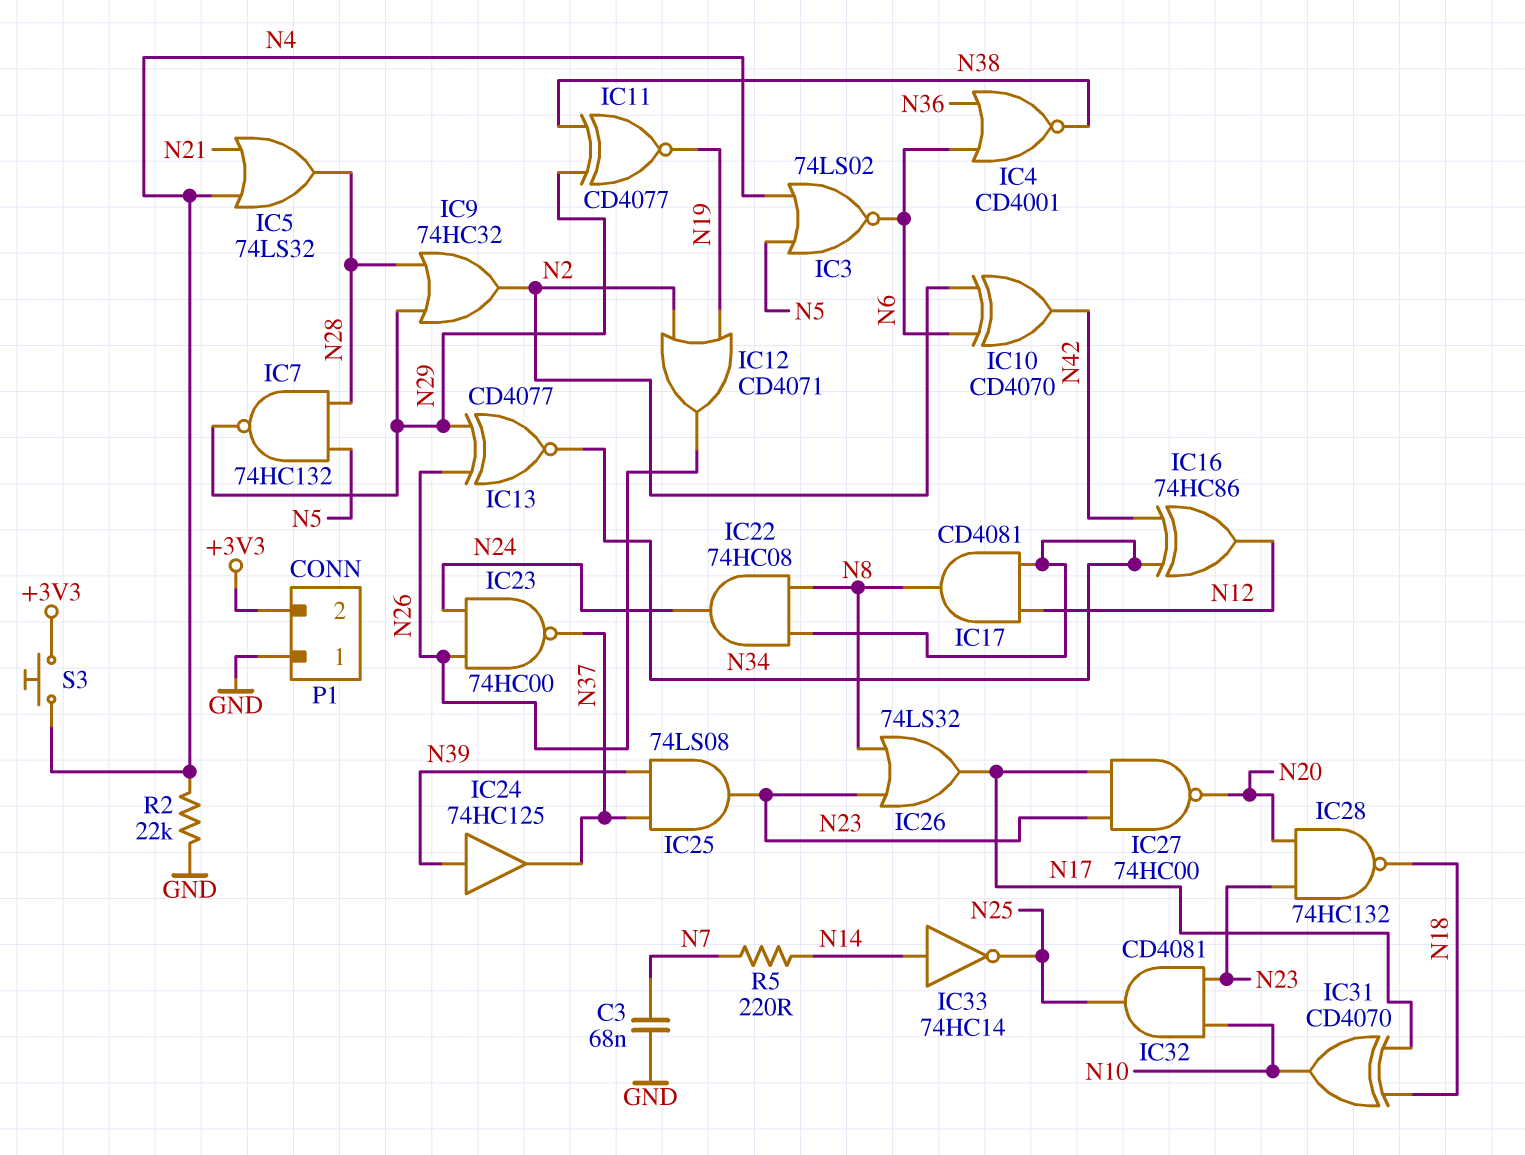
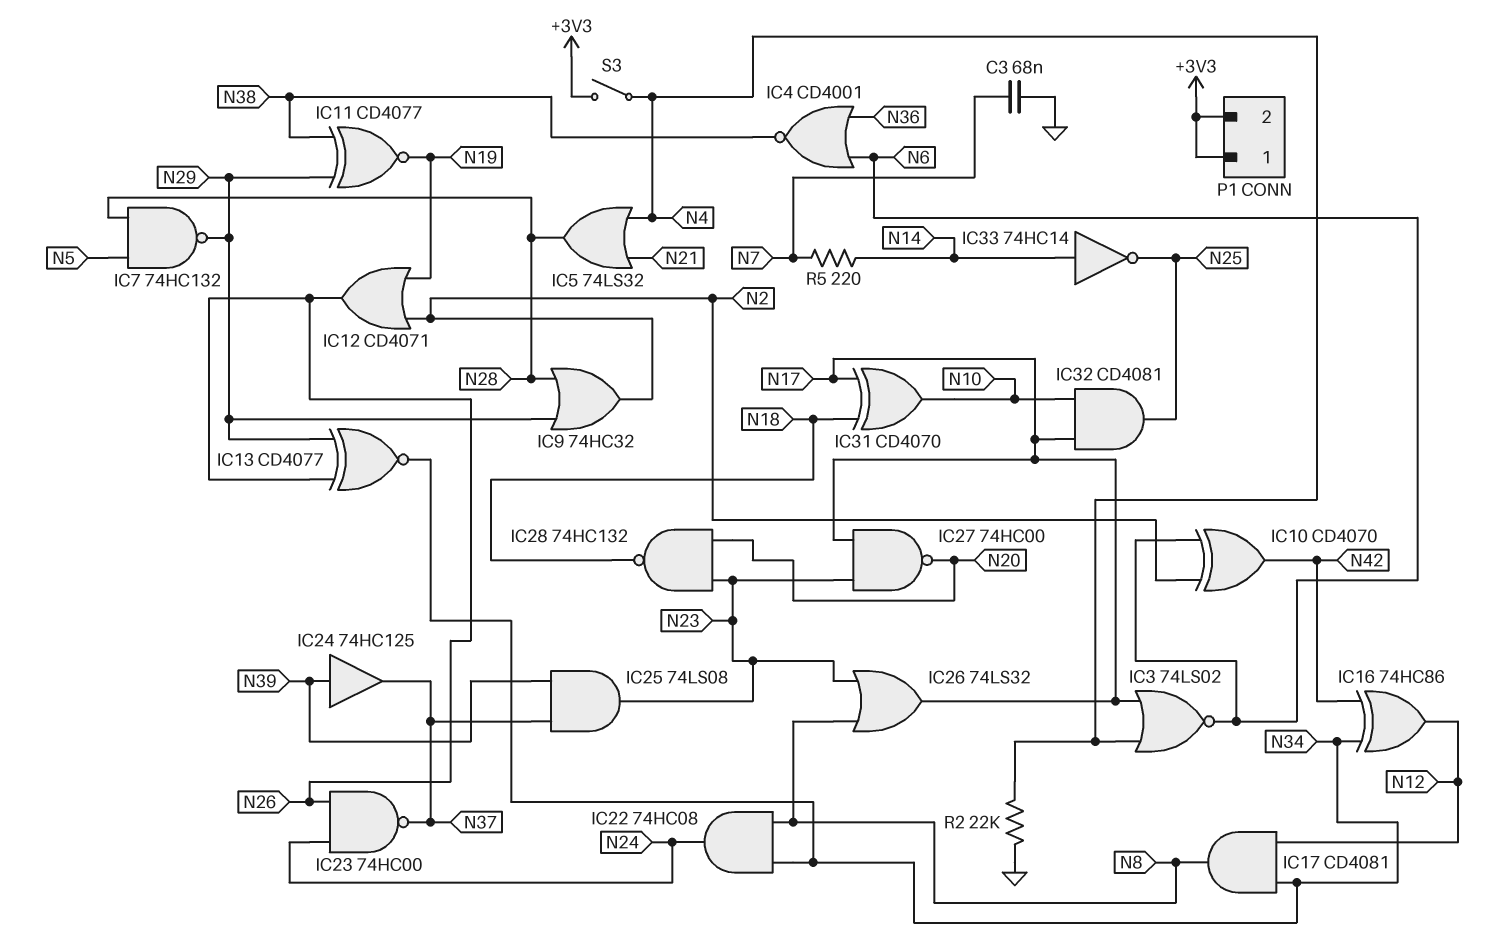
IC3: NOR 74LS02 (in N4, in N5, out N6) -> NOR 74LS02 (in N4, in N17, out N6)
IC32: AND CD4081 (in N10, in N23, out N25) -> AND CD4081 (in N10, in N17, out N25)
P1 pin 1: GND -> +3V3
S3: button (+3V3, N4) -> switch (+3V3, N4)

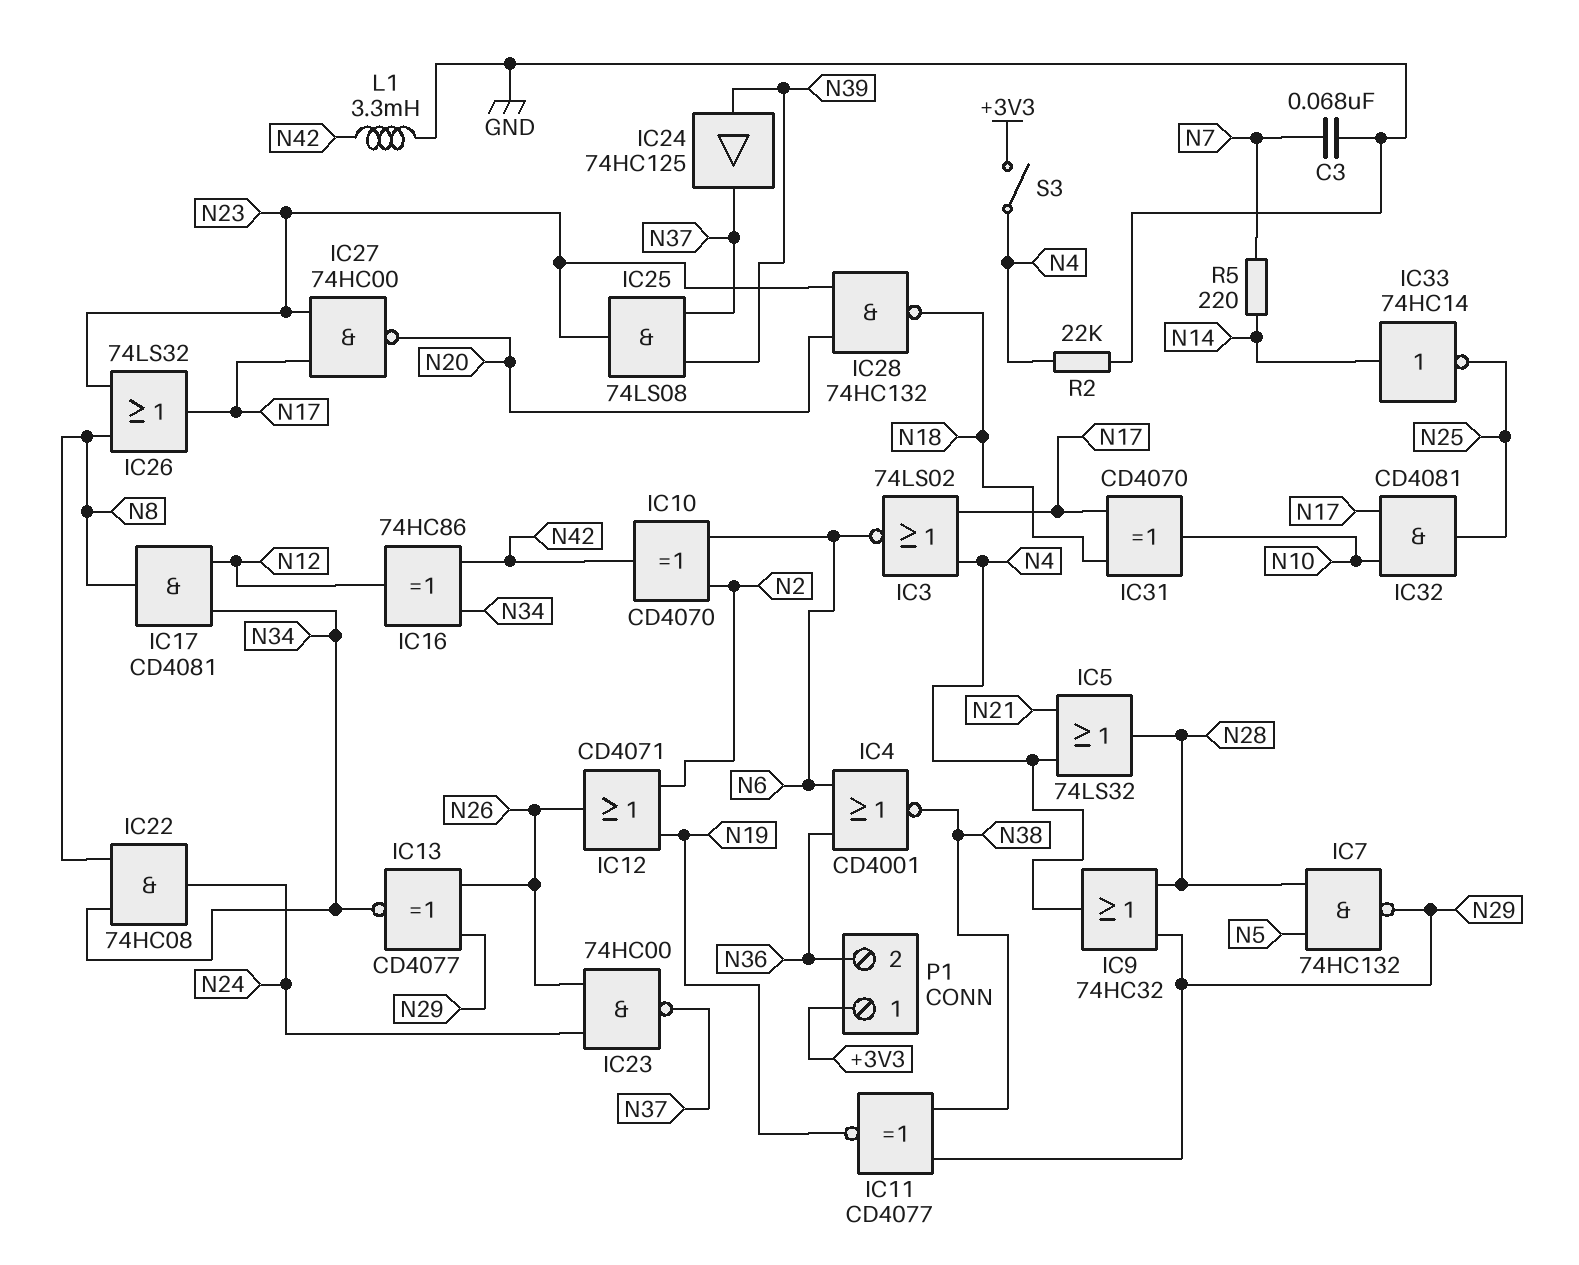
IC9: OR 74HC32 (in N28, in N29, out N2) -> OR 74HC32 (in N28, in N29, out N4)
L1: none -> 3.3mH (GND, N42)
P1 pin 2: +3V3 -> N36

